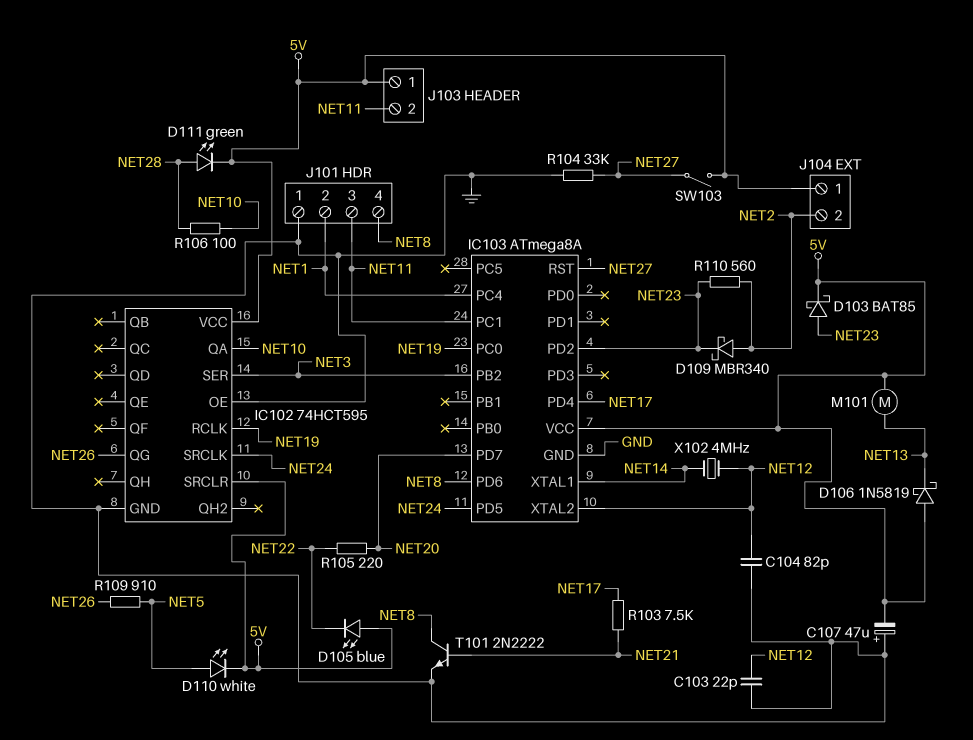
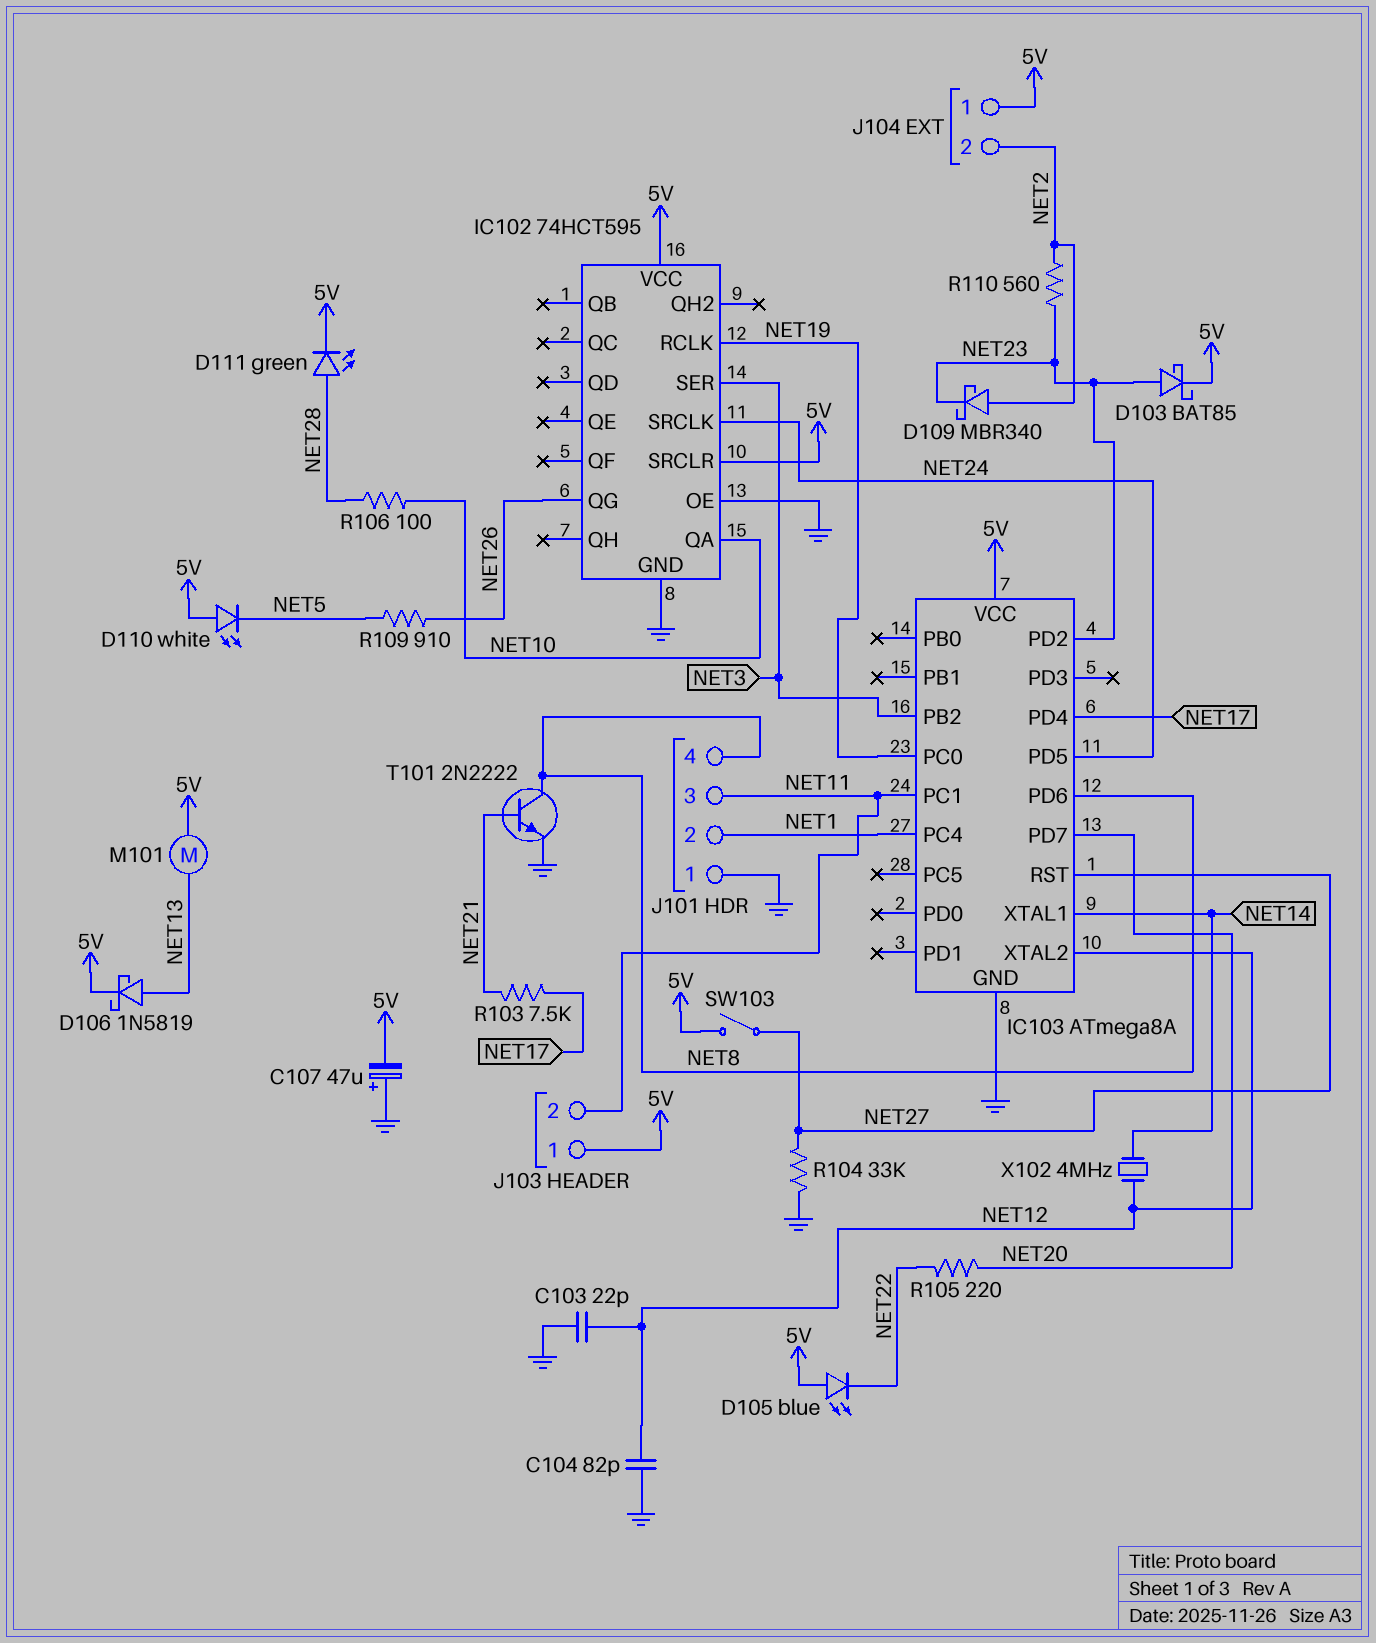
D106: schottky 1N5819 (A 5V, K NET13) -> schottky 1N5819 (A NET13, K 5V)
D110: LED white (A NET5, K 5V) -> LED white (A 5V, K NET5)

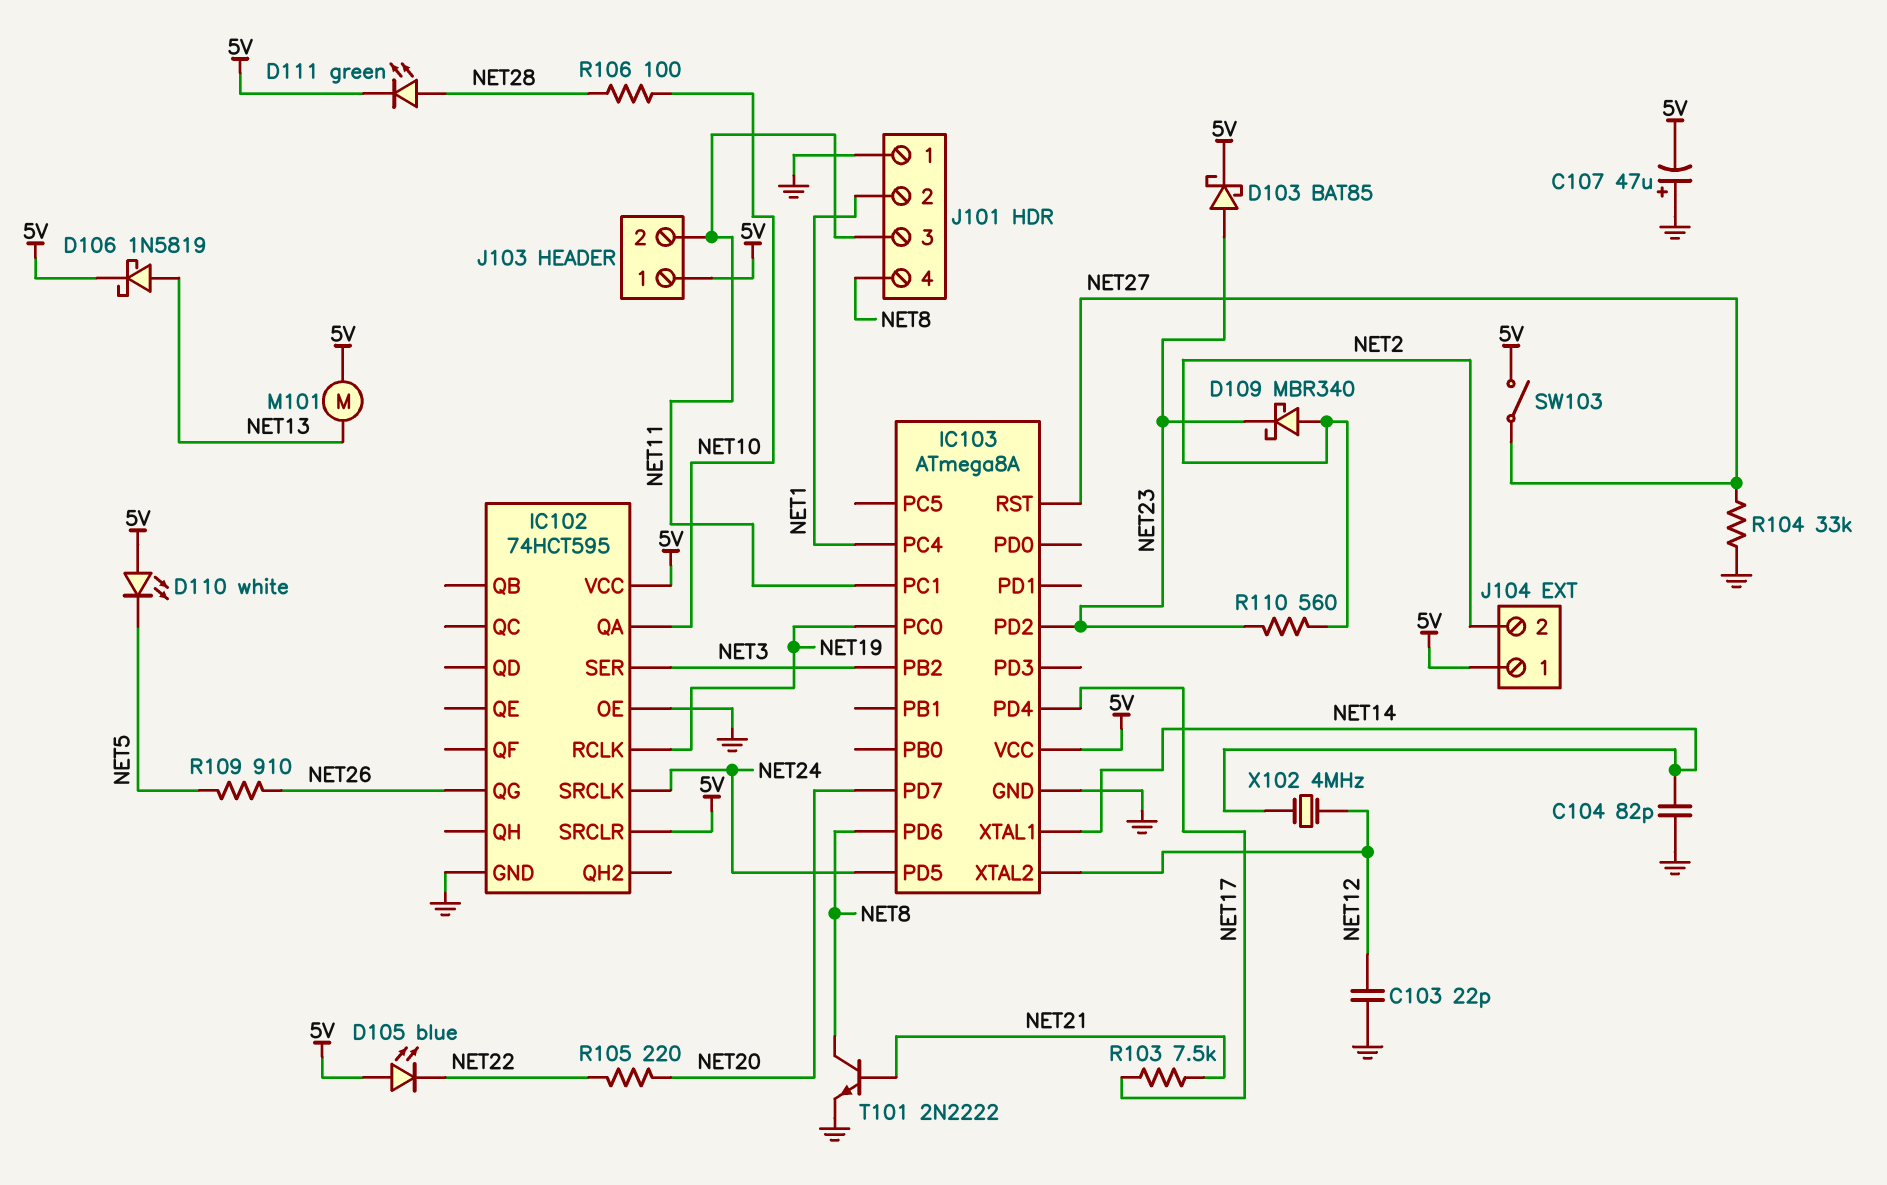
C104: 82pF (GND, NET12) -> 82pF (GND, NET14)

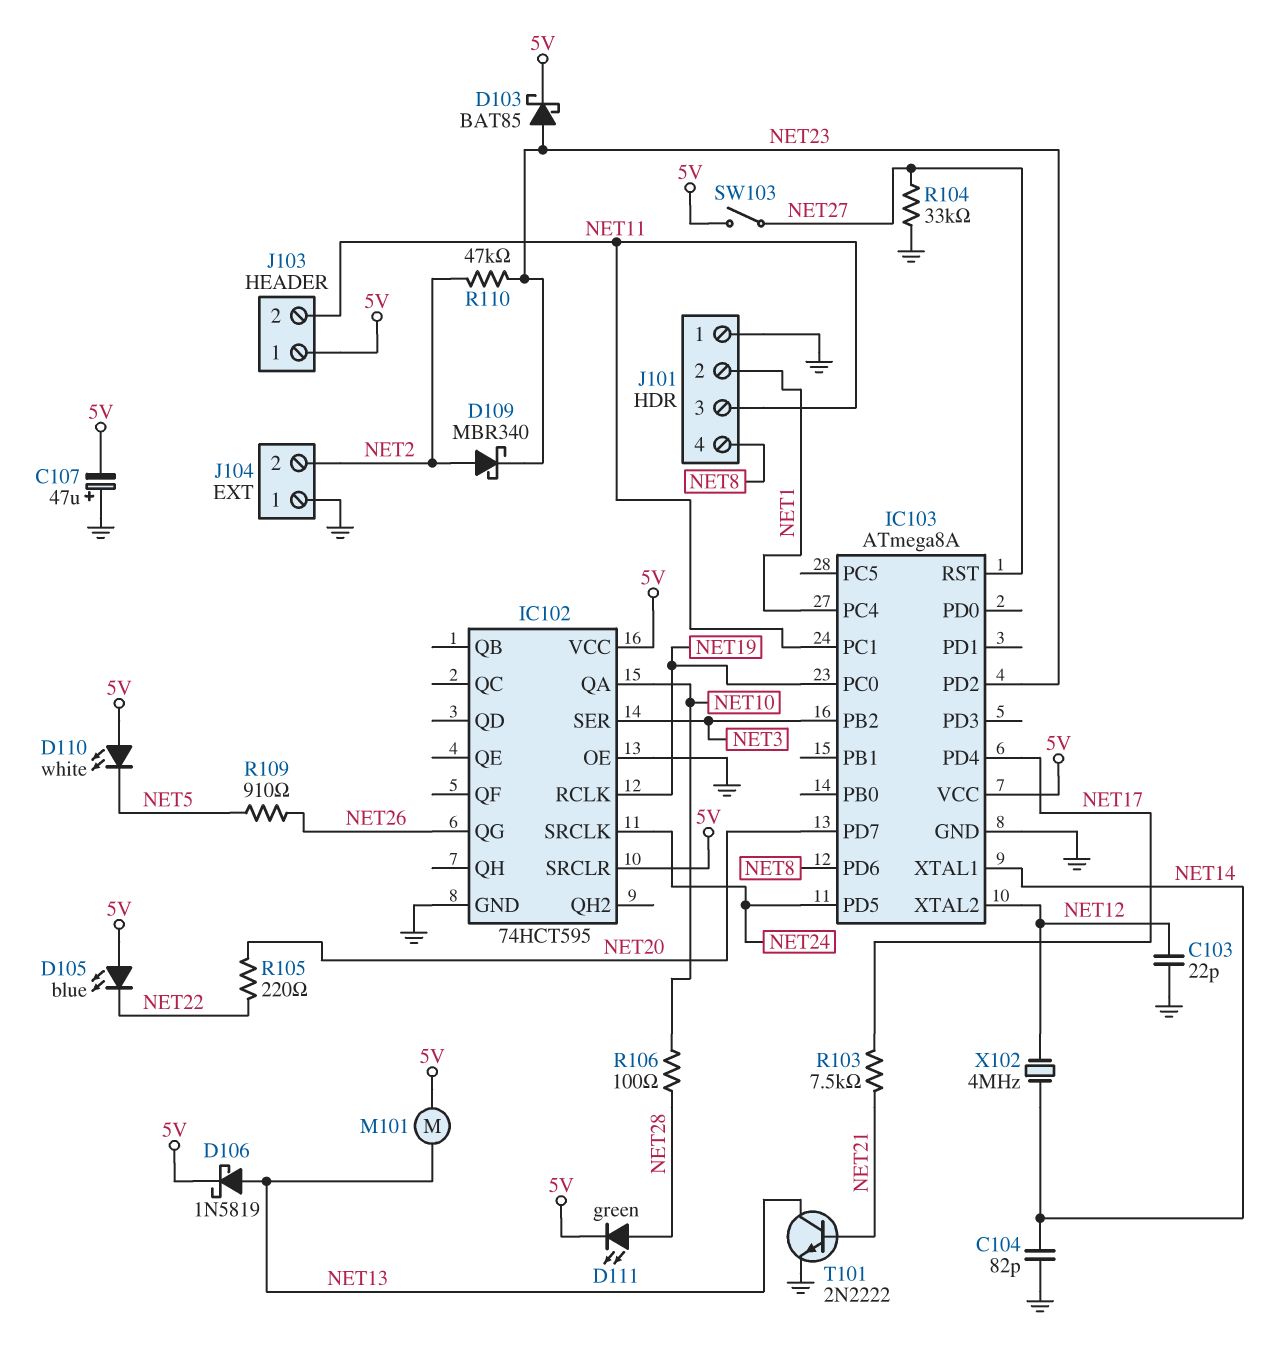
J104 pin 1: 5V -> GND
R110: 560 (NET2, NET23) -> 47k (NET2, NET23)
T101: NPN 2N2222 (B NET21, C NET8, E GND) -> NPN 2N2222 (B NET21, C NET13, E GND)

